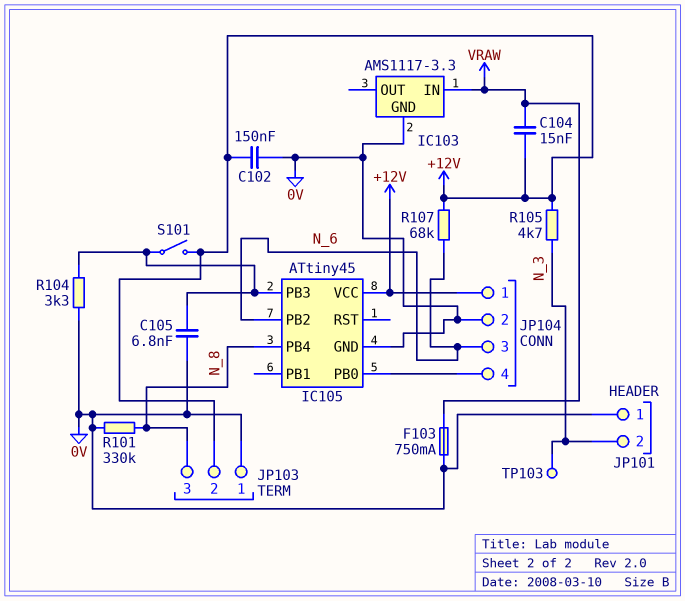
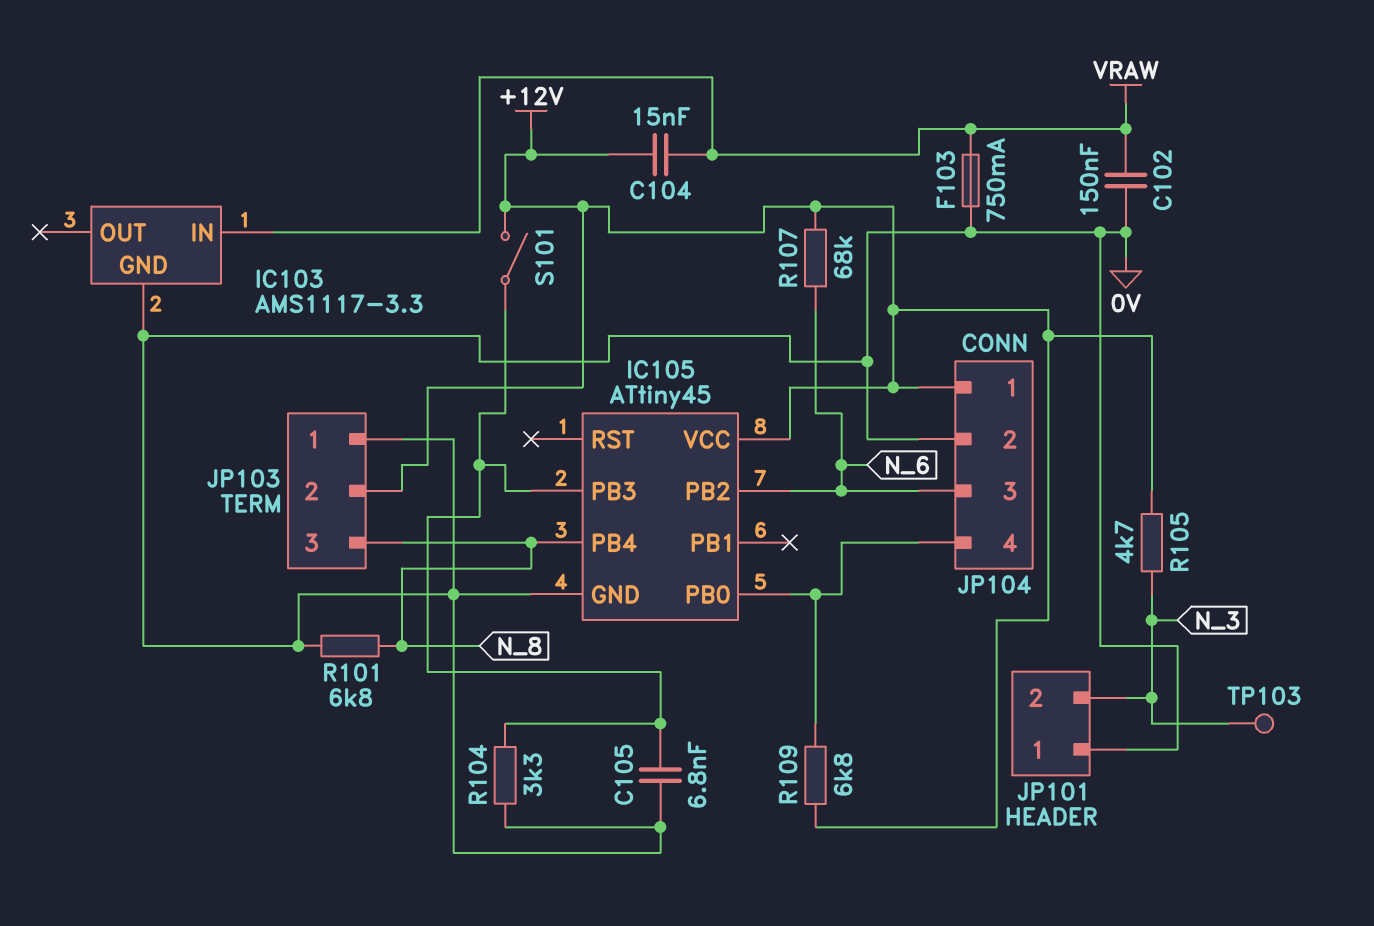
C102: 150nF (+12V, 0V) -> 150nF (0V, VRAW)
R101: 330k (0V, N_8) -> 6.8k (0V, N_8)
R109: none -> 6.8k (+12V, IC105/PB0)

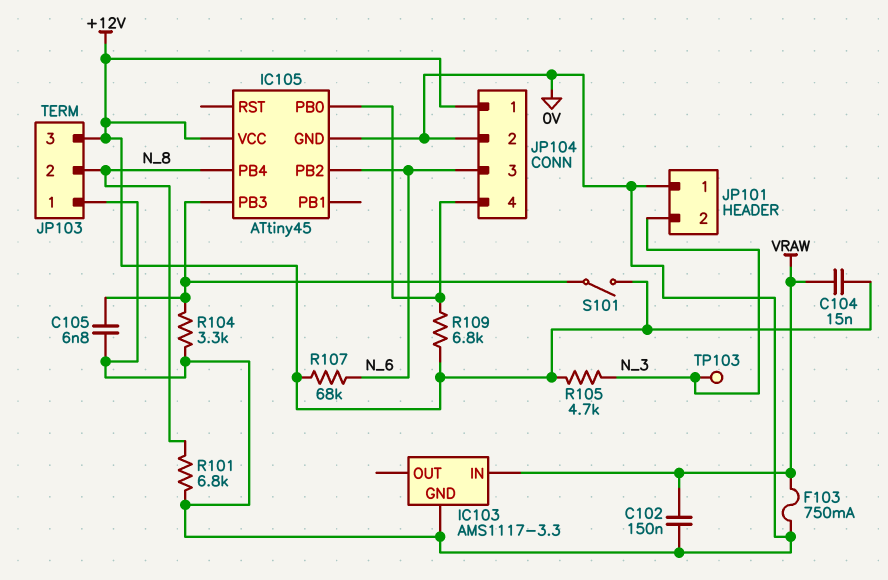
JP103 pin 2: +12V -> N_8
JP103 pin 3: N_8 -> +12V

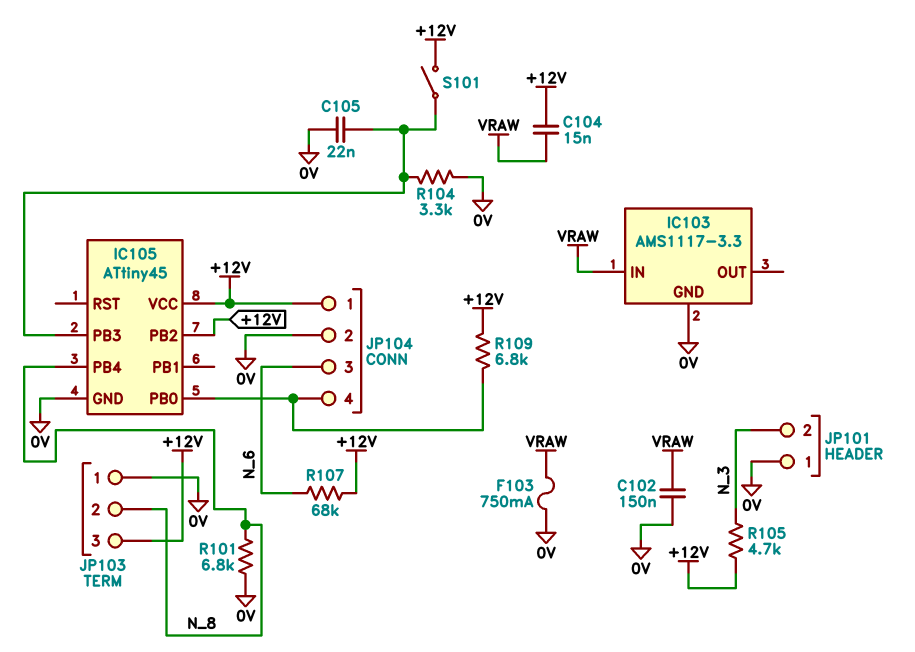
C105: 6.8nF (0V, IC105/PB3) -> 22nF (0V, IC105/PB3)
IC105 pin PB2: N_6 -> +12V
TP103: test point (N_3) -> none

